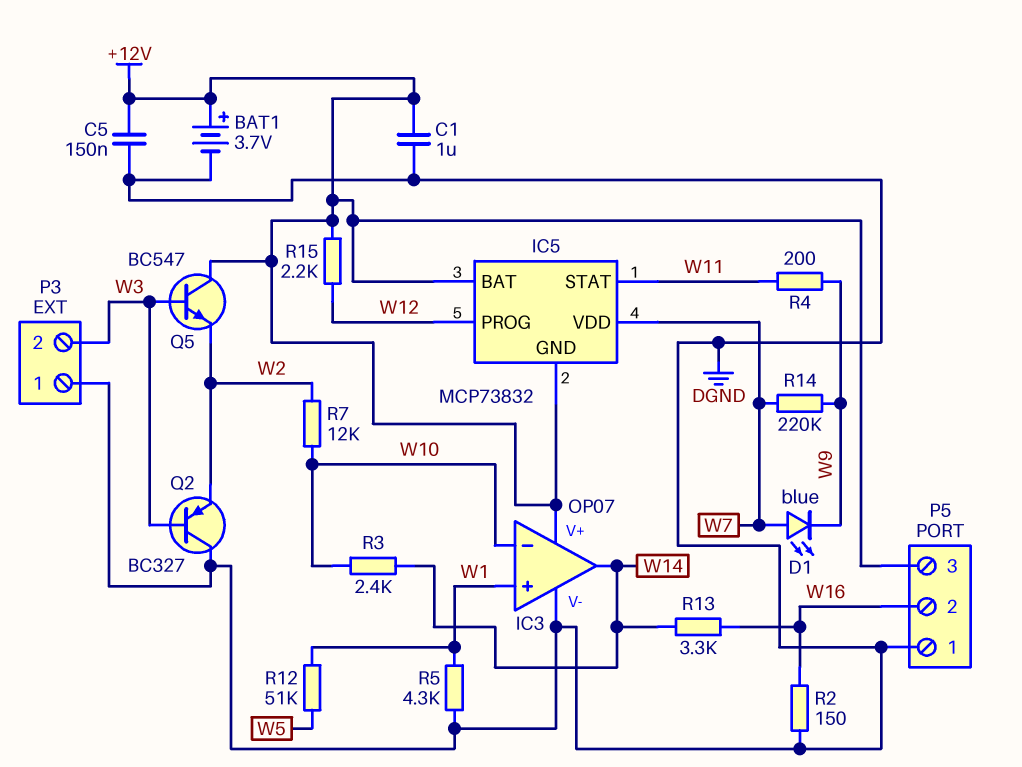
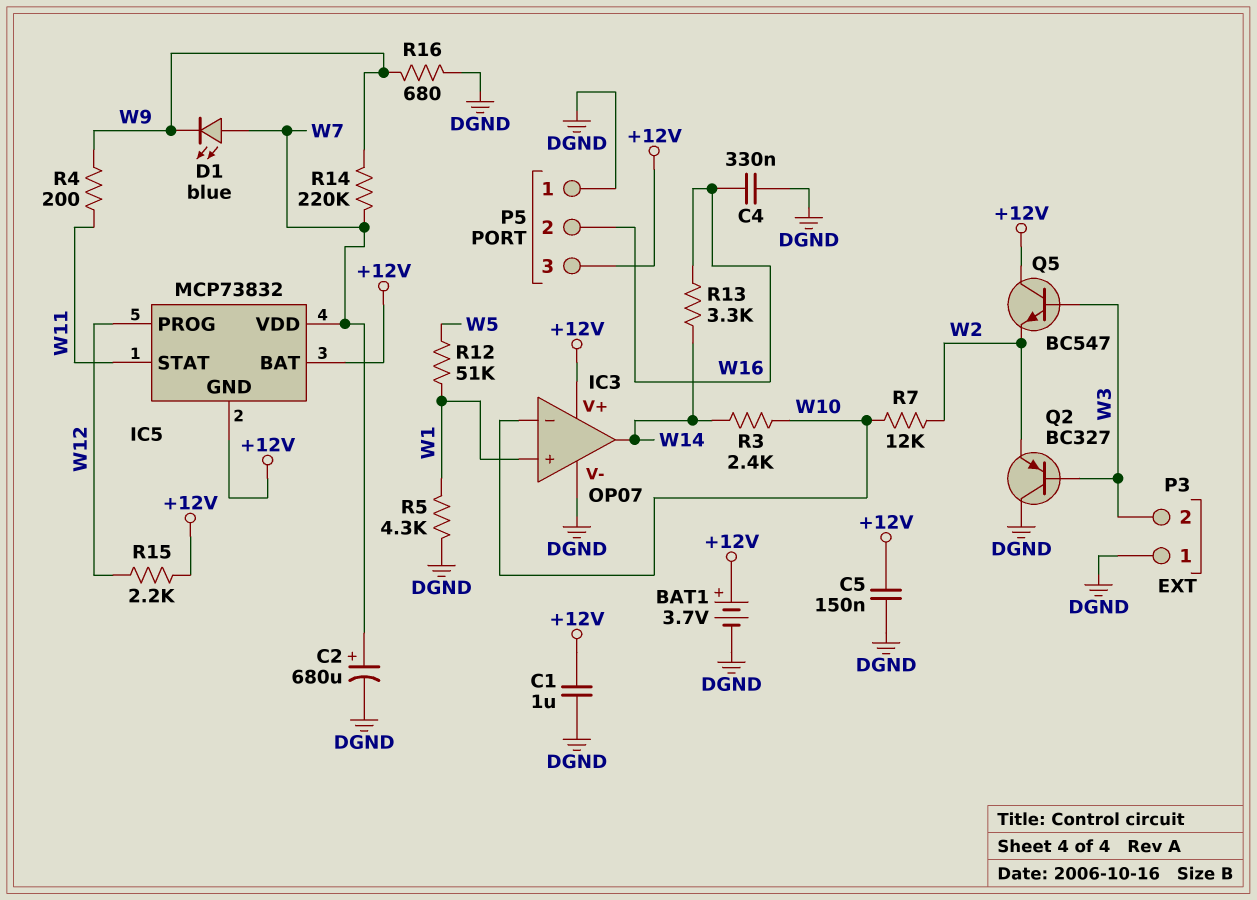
C2: none -> 680uF (plus W7, minus DGND)
C4: none -> 330nF (DGND, W16)
R2: 150 (DGND, W16) -> none
R16: none -> 680 (DGND, W9)

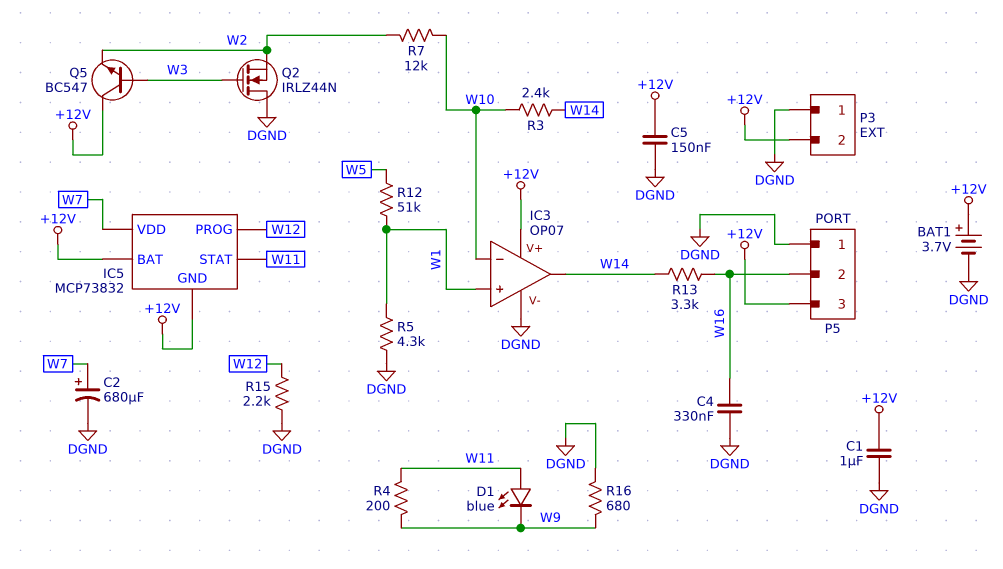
D1: LED blue (A W7, K W9) -> LED blue (A W11, K W9)
P3 pin 2: W3 -> +12V
Q2: PNP BC327 (B W3, C DGND, E W2) -> NMOS IRLZ44N (G W3, D DGND, S W2)
R14: 220k (W7, W9) -> none
R15: 2.2k (+12V, W12) -> 2.2k (DGND, W12)

